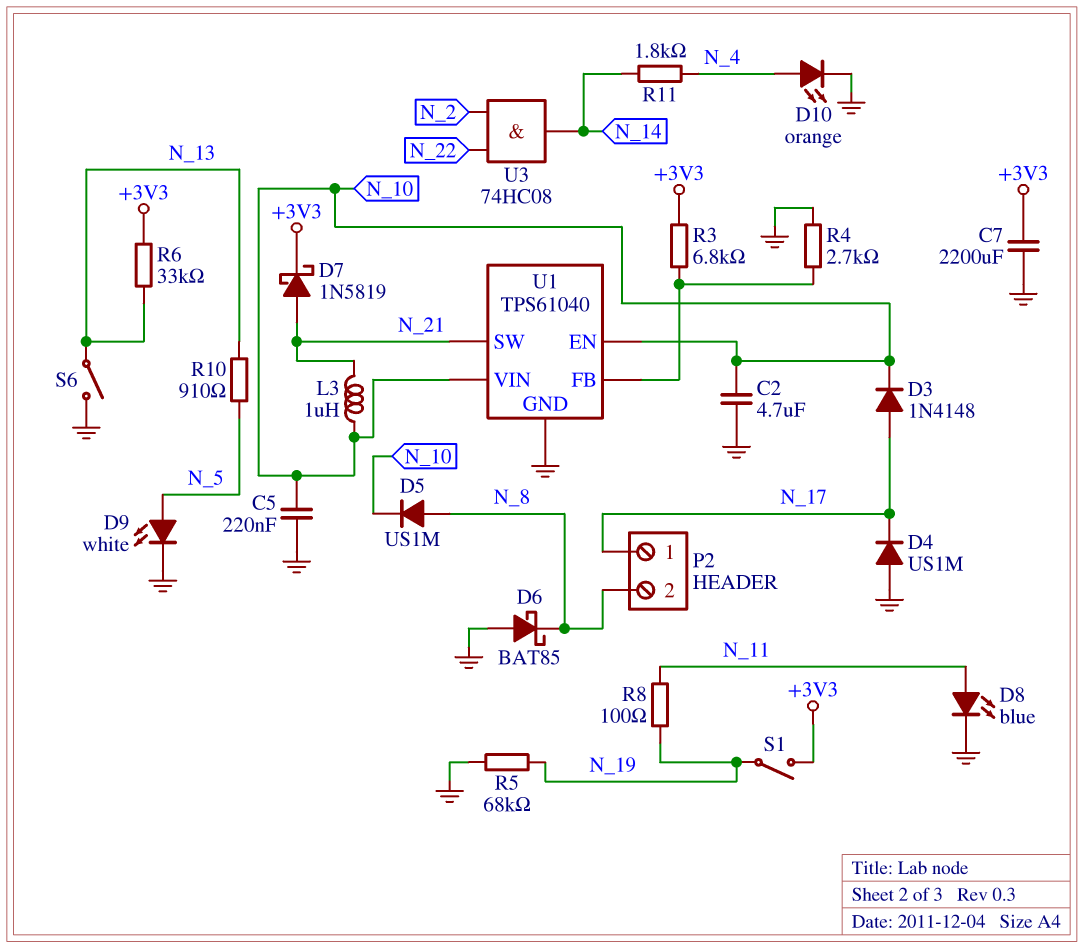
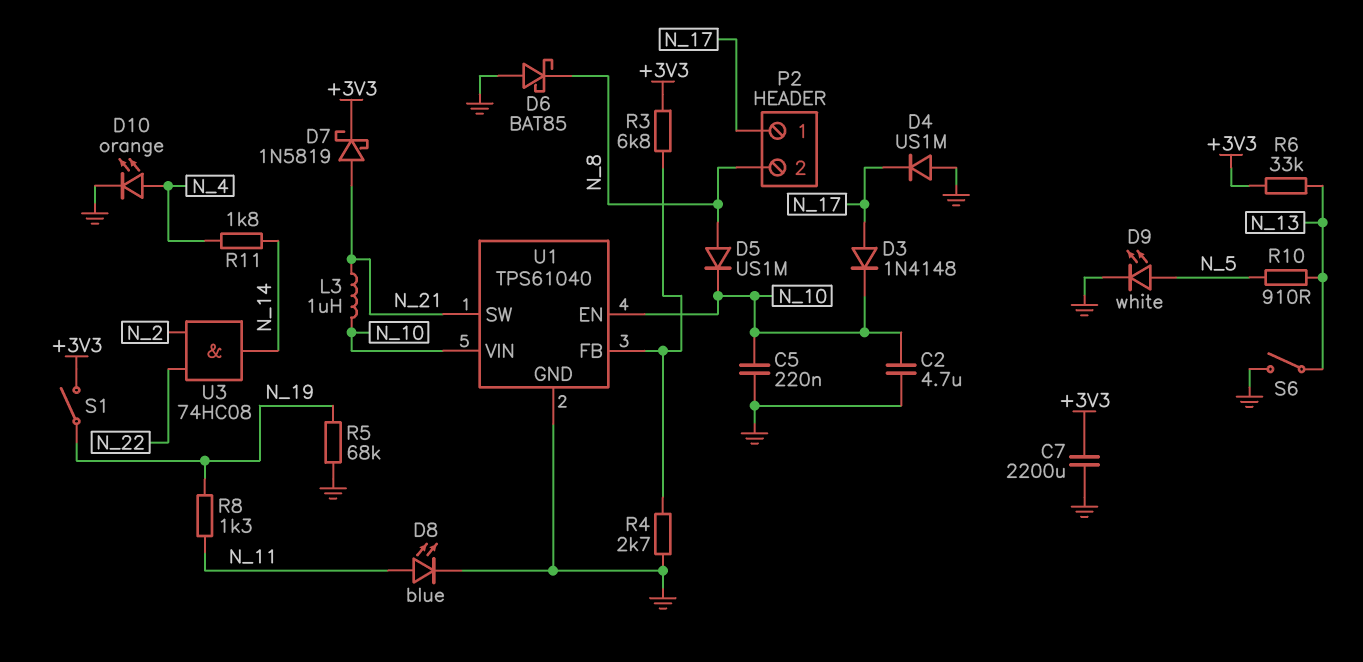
R8: 100 (N_11, N_19) -> 1.3k (N_11, N_19)

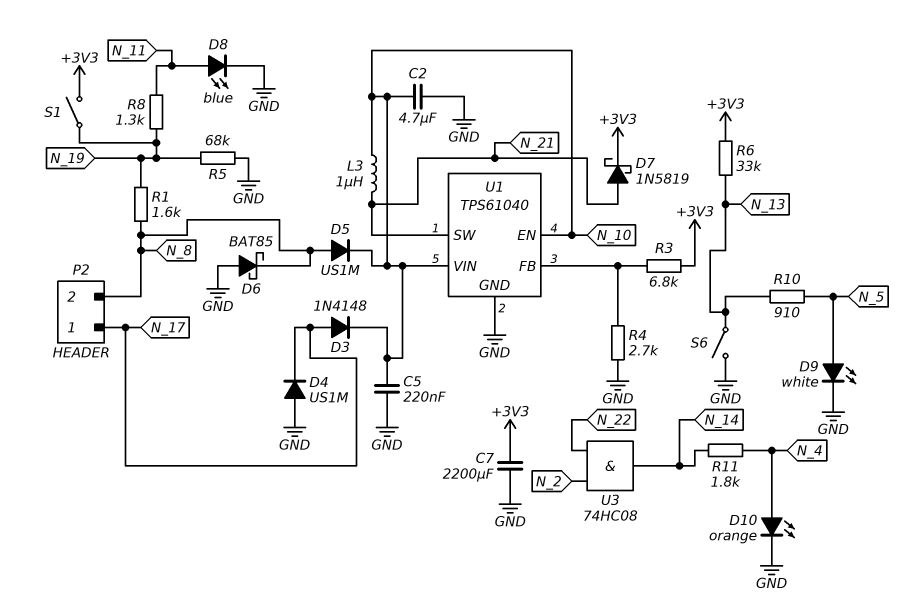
R1: none -> 1.6k (N_8, N_19)

